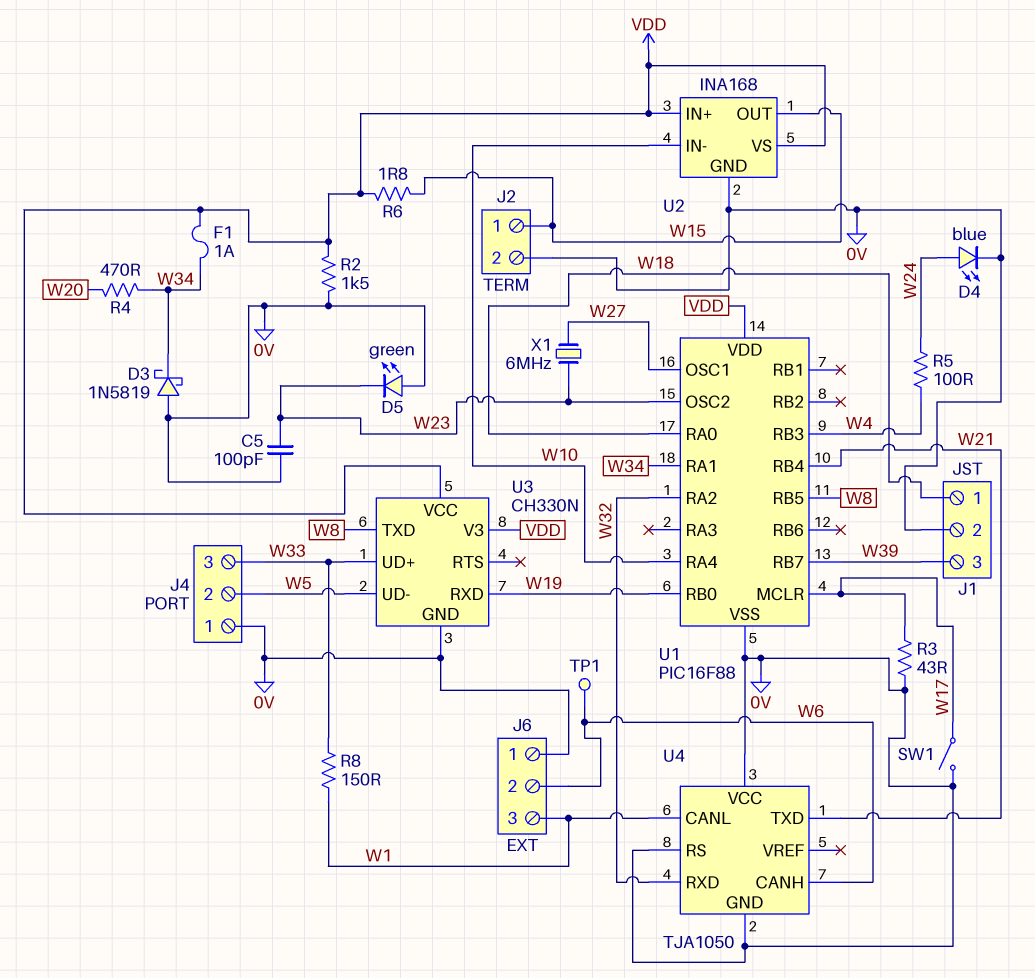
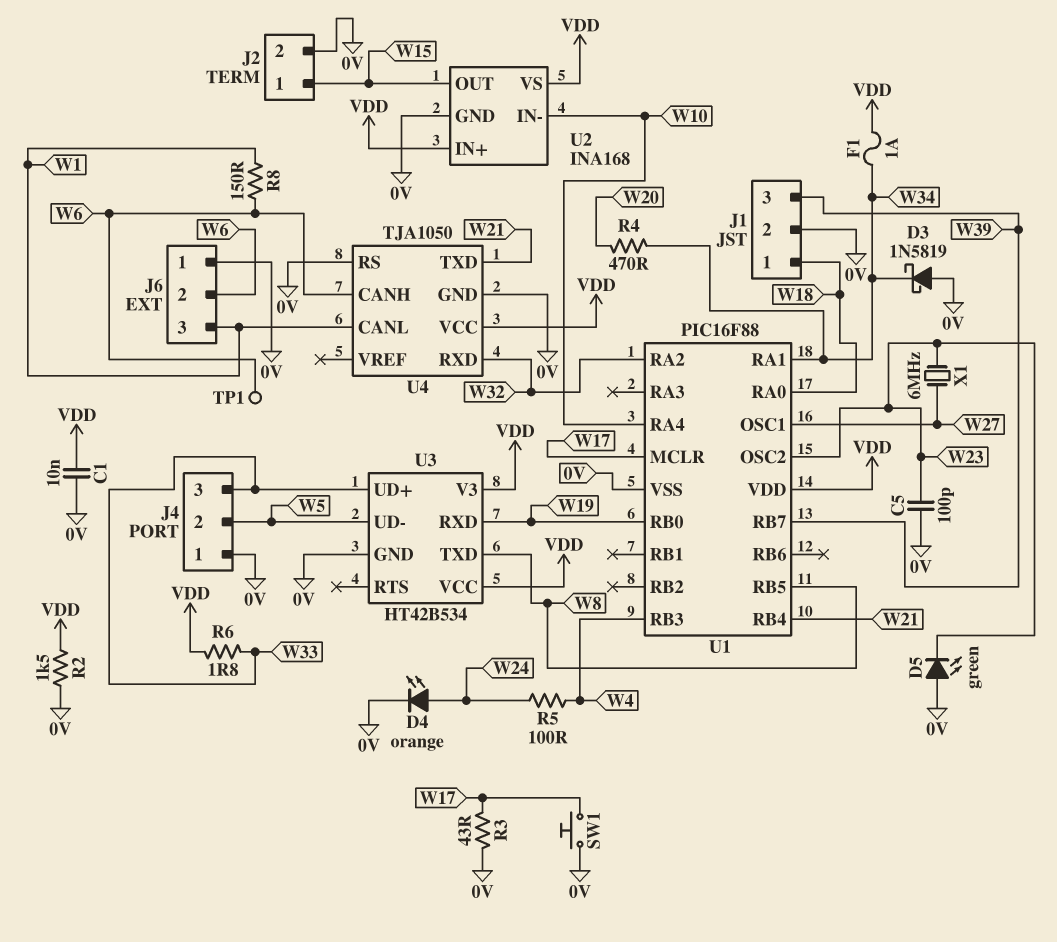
C1: none -> 10nF (0V, VDD)
D4: LED blue (A W24, K 0V) -> LED orange (A W24, K 0V)
R6: 1.8 (VDD, W15) -> 1.8 (VDD, W33)
R8: 150 (W1, W33) -> 150 (W1, W6)
SW1: switch (0V, W17) -> button (0V, W17)
U3: CH330N -> HT42B534
U4 pin VCC: 0V -> VDD

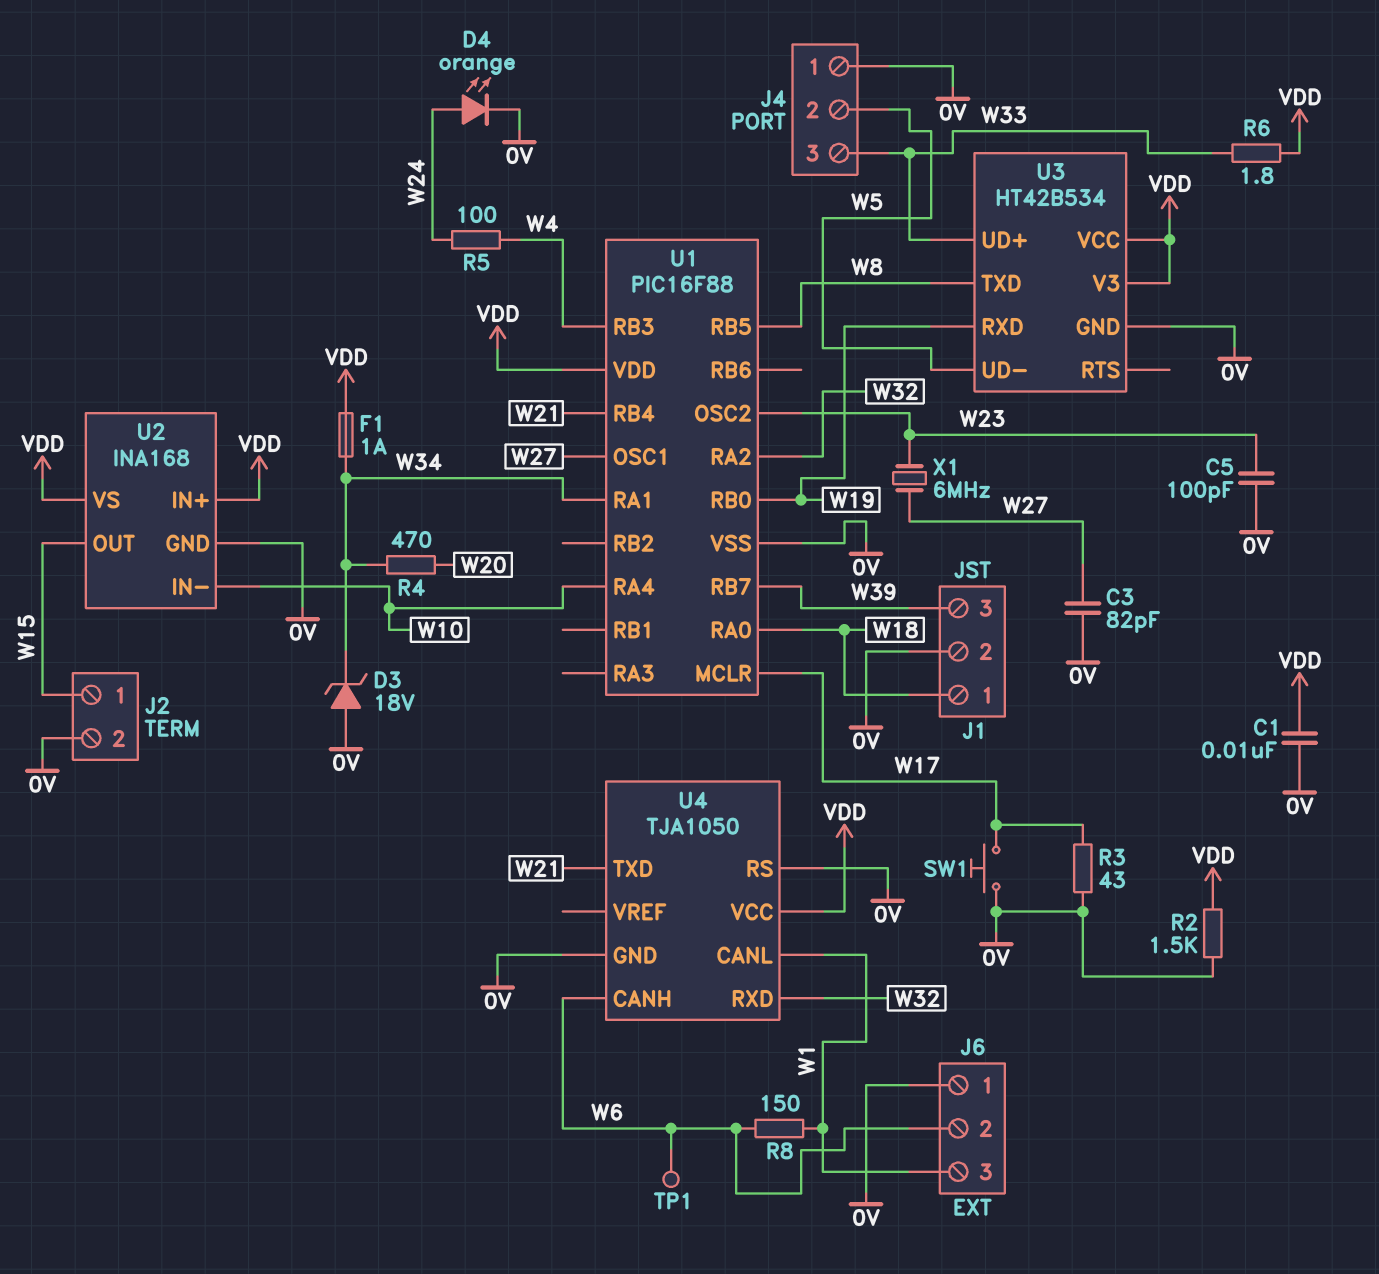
C3: none -> 82pF (0V, W27)
D3: schottky 1N5819 (A 0V, K W34) -> zener 18V (A 0V, K W34)
D5: LED green (A 0V, K W23) -> none

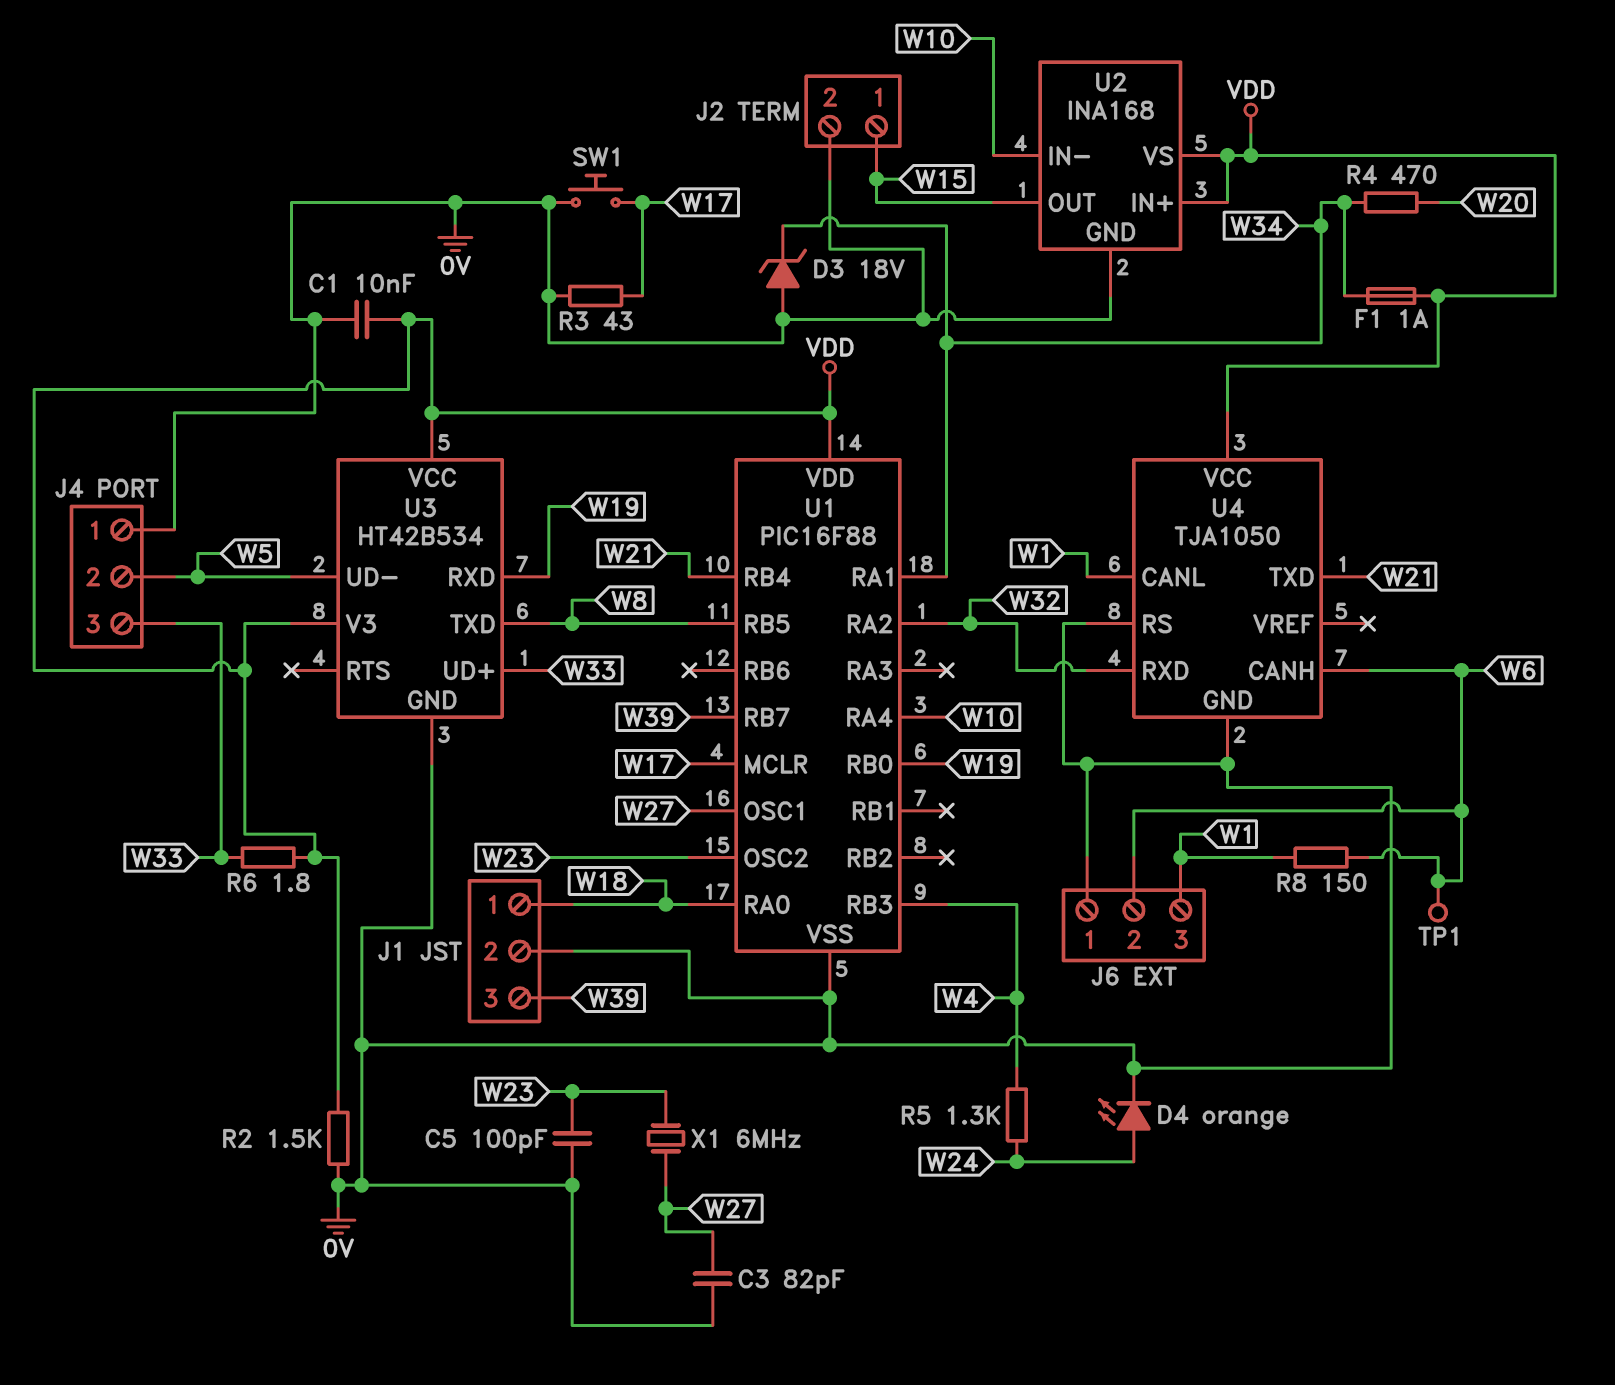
R5: 100 (W4, W24) -> 1.3k (W4, W24)

